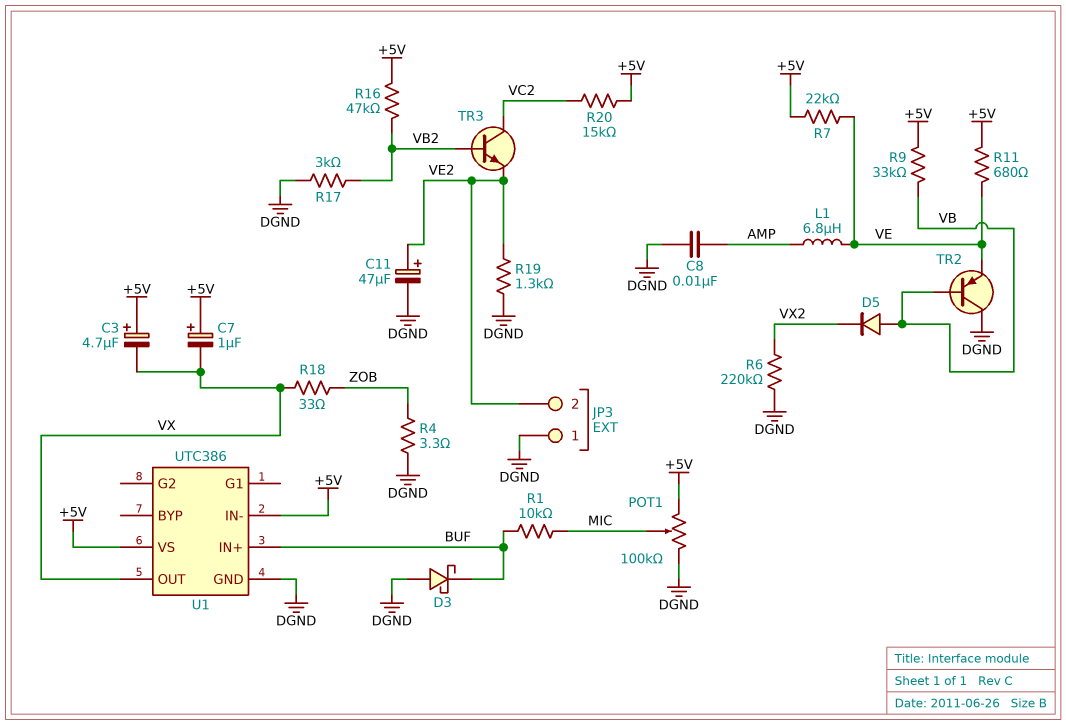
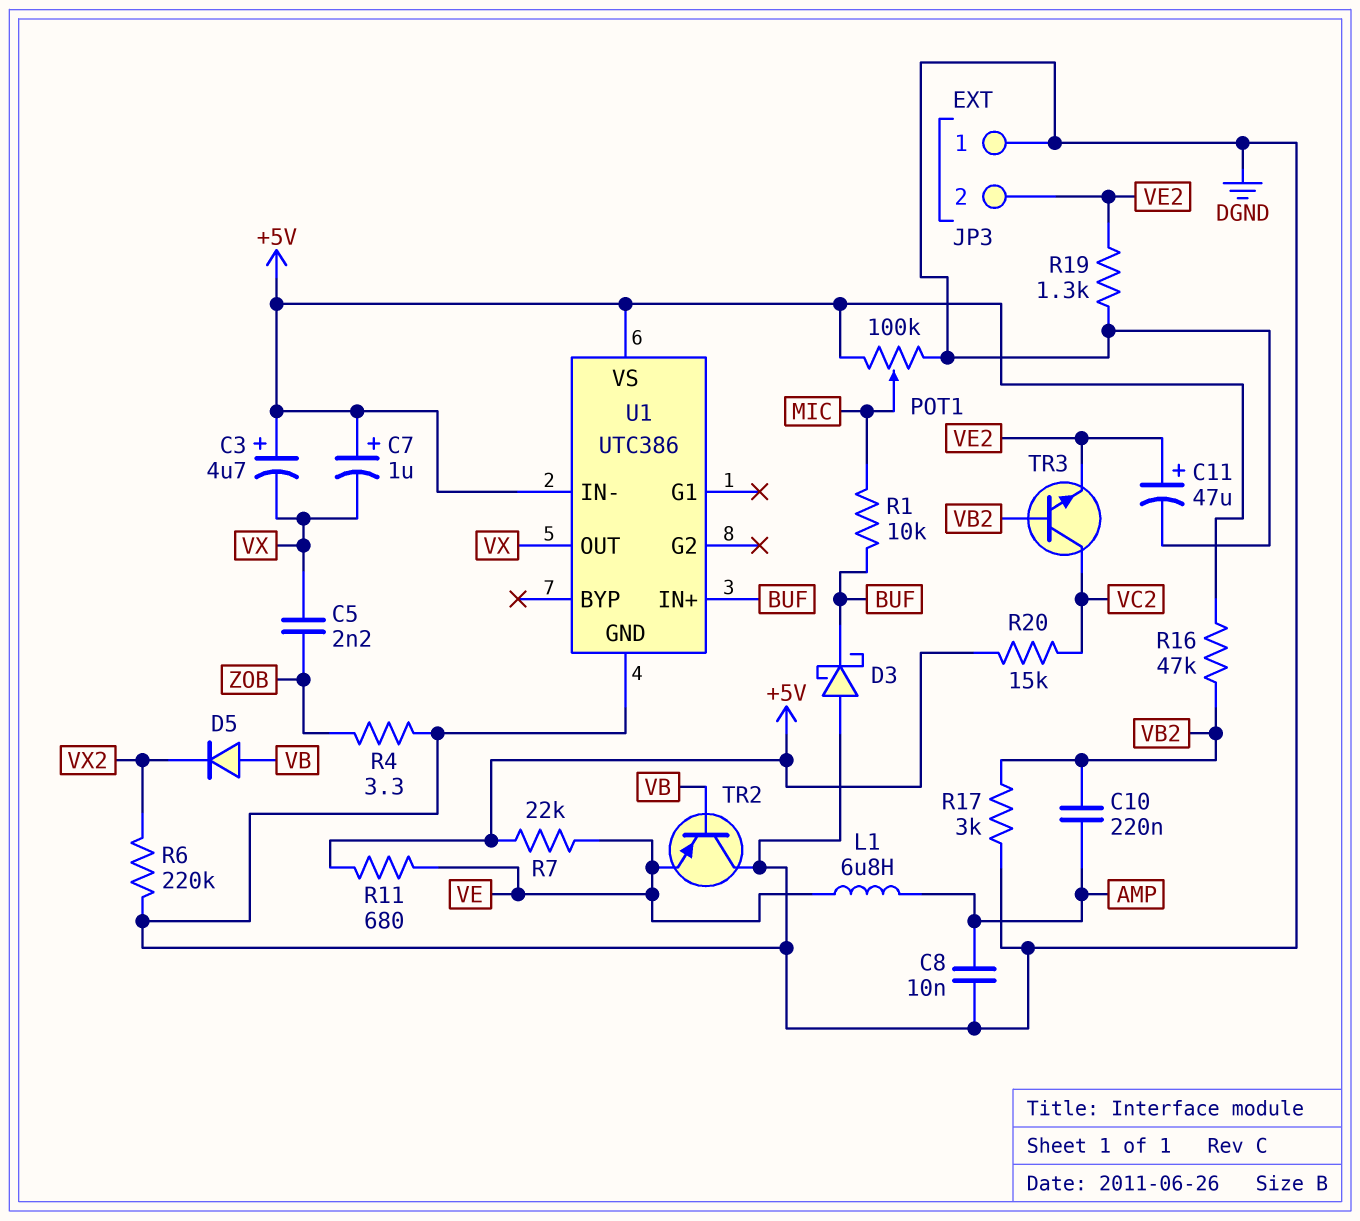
C5: none -> 2.2nF (VX, ZOB)
C10: none -> 220nF (AMP, VB2)
R9: 33k (+5V, VB) -> none
R18: 33 (VX, ZOB) -> none

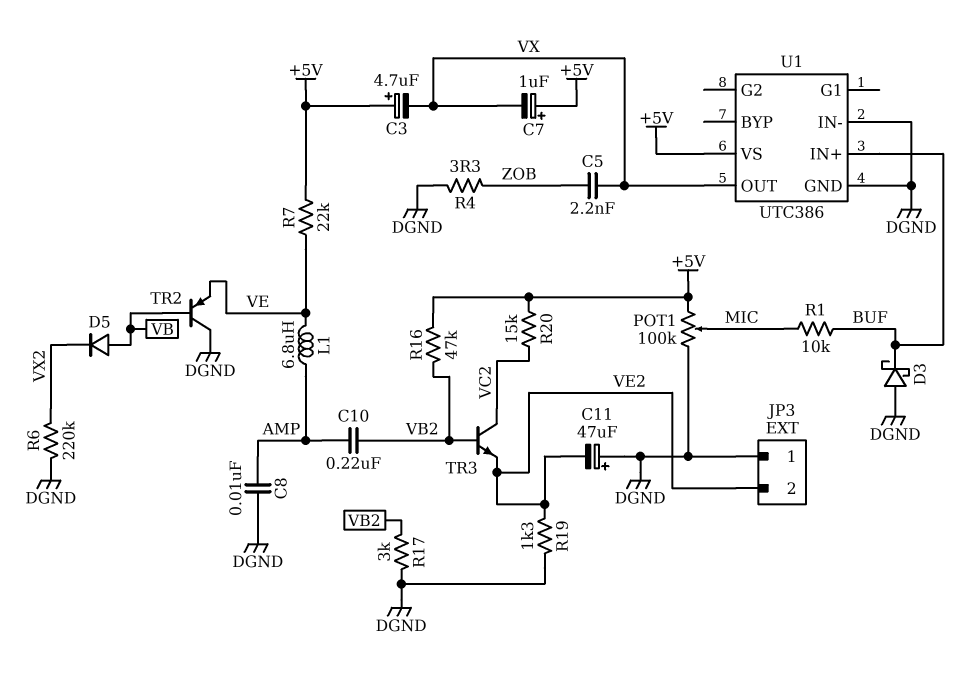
C11: 47uF (plus VE2, minus DGND) -> 47uF (plus DGND, minus VE2)
R11: 680 (+5V, VE) -> none
U1 pin IN-: +5V -> DGND

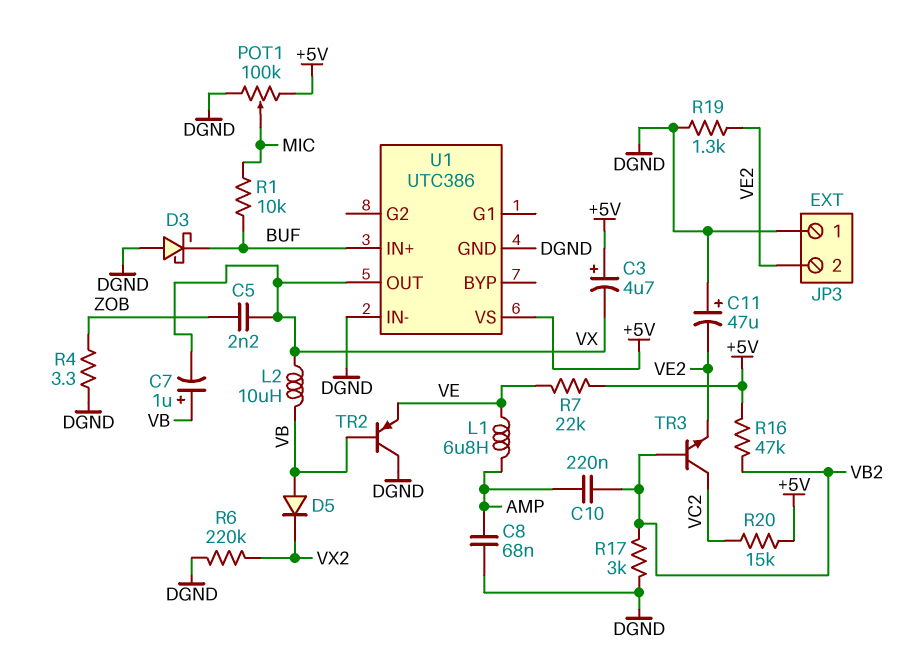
C7: 1uF (plus +5V, minus VX) -> 1uF (plus VB, minus VX)
C8: 10nF (AMP, DGND) -> 68nF (AMP, DGND)
L2: none -> 10uH (VB, VX)

